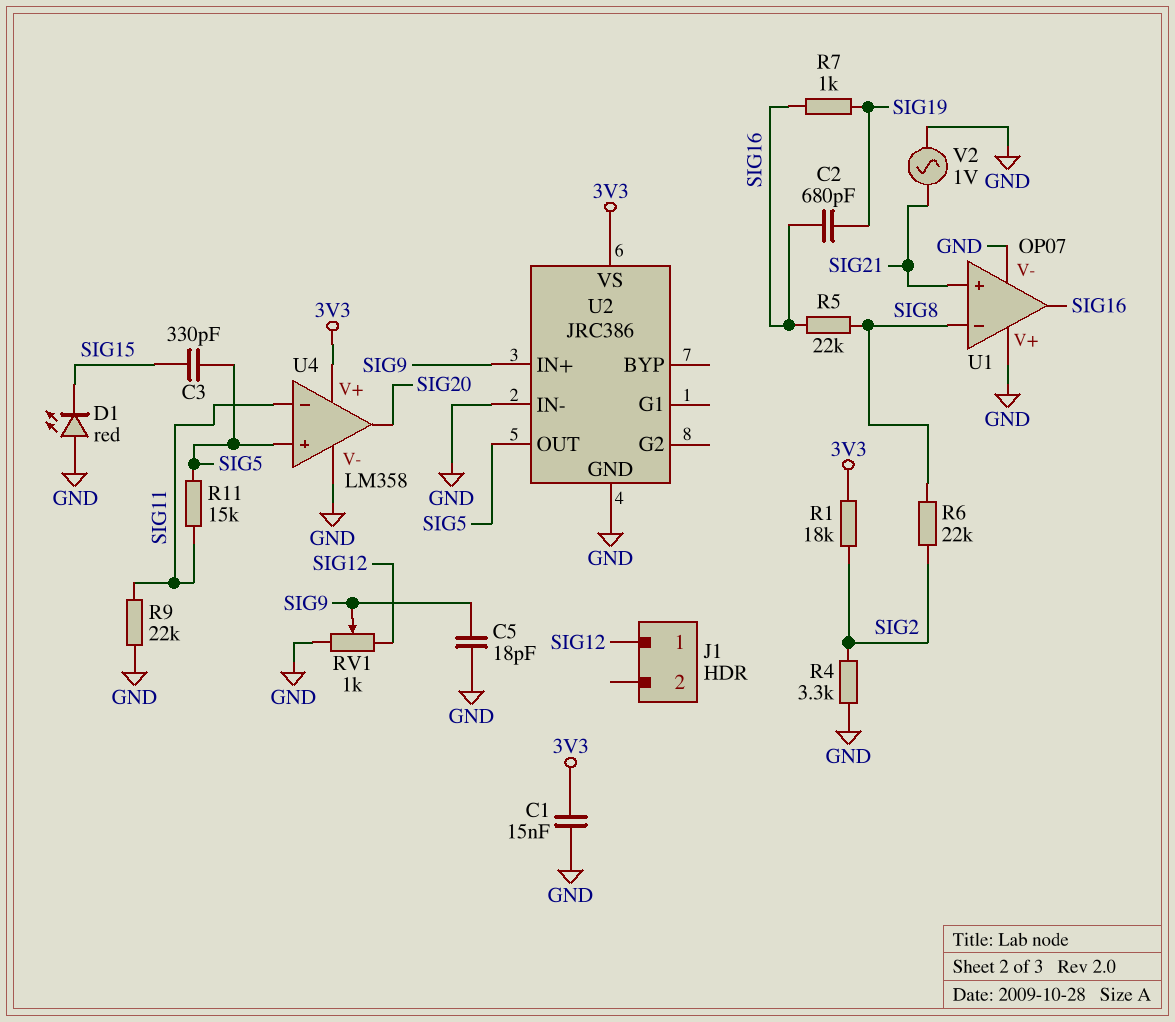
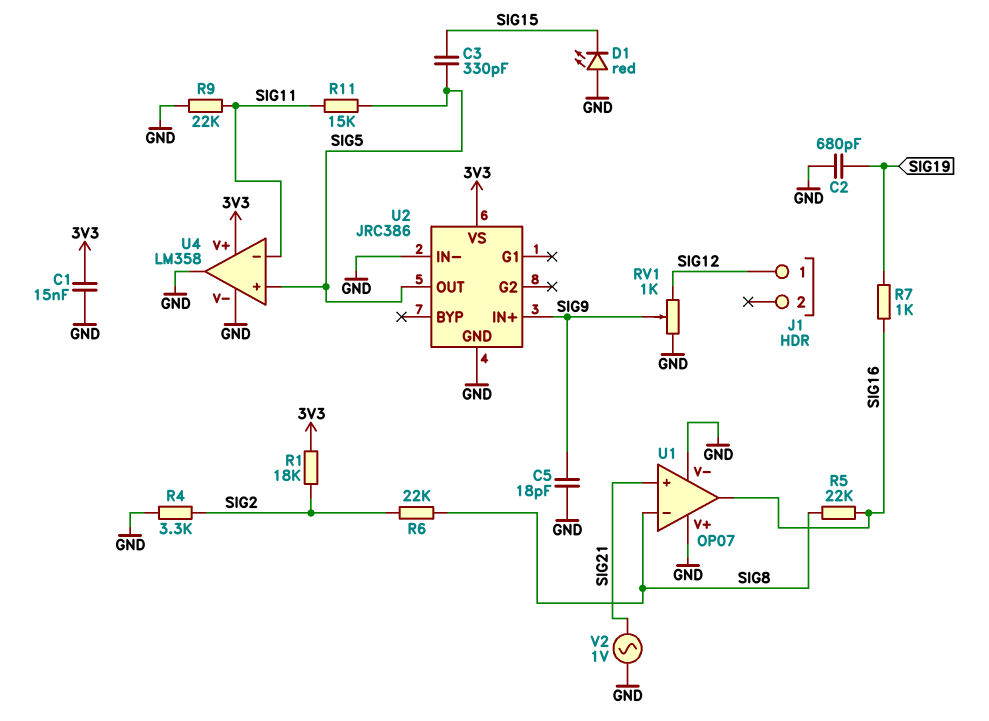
C2: 680pF (SIG16, SIG19) -> 680pF (GND, SIG19)
U4 pin out: SIG20 -> GND

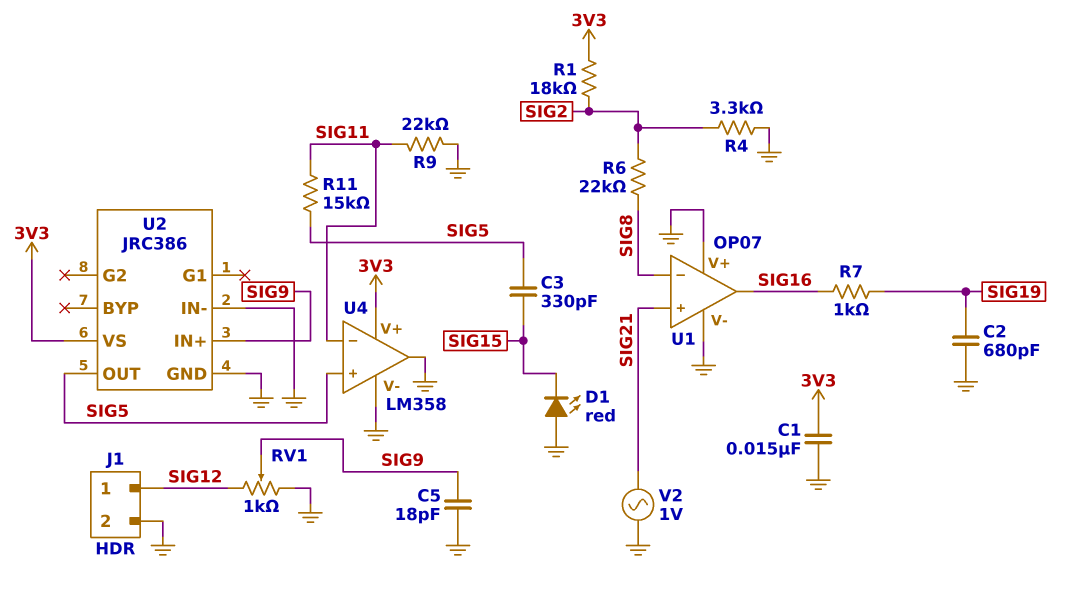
J1 pin 2: none -> GND
R5: 22k (SIG8, SIG16) -> none

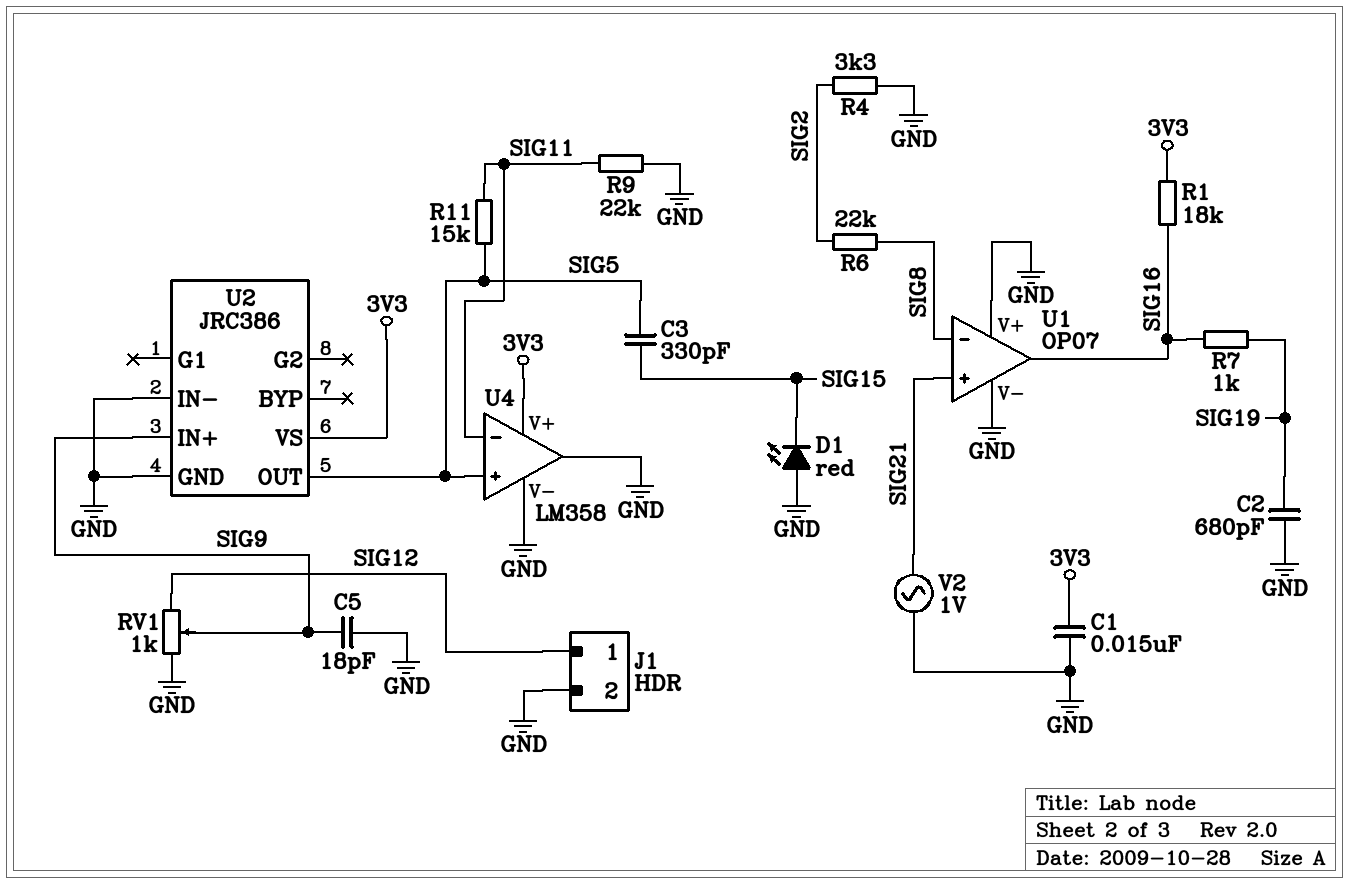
R1: 18k (3V3, SIG2) -> 18k (3V3, SIG16)

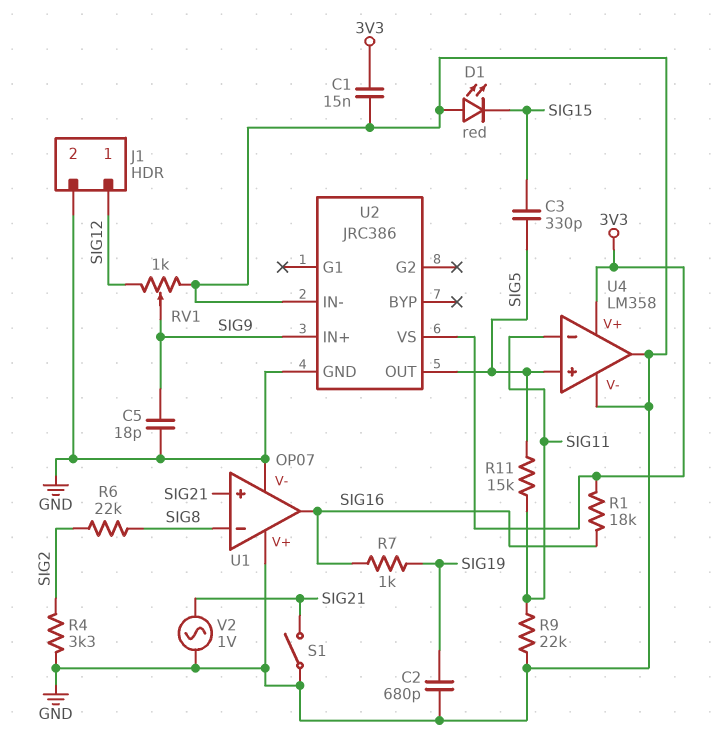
S1: none -> switch (GND, SIG21)

